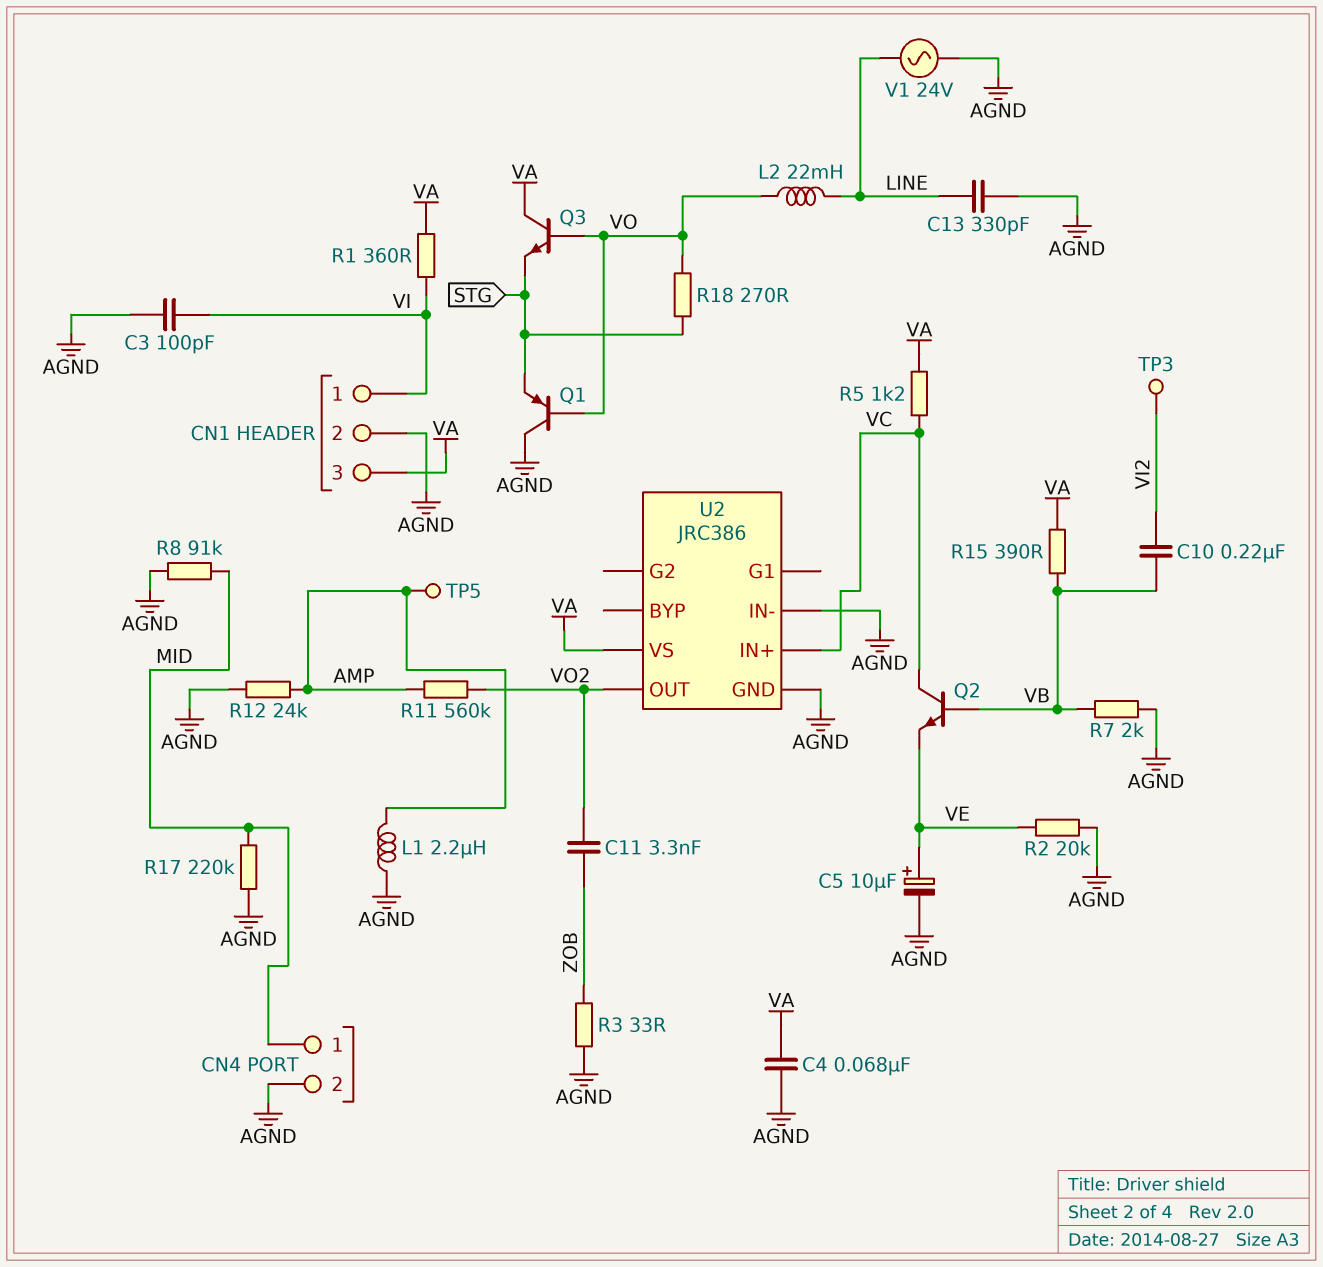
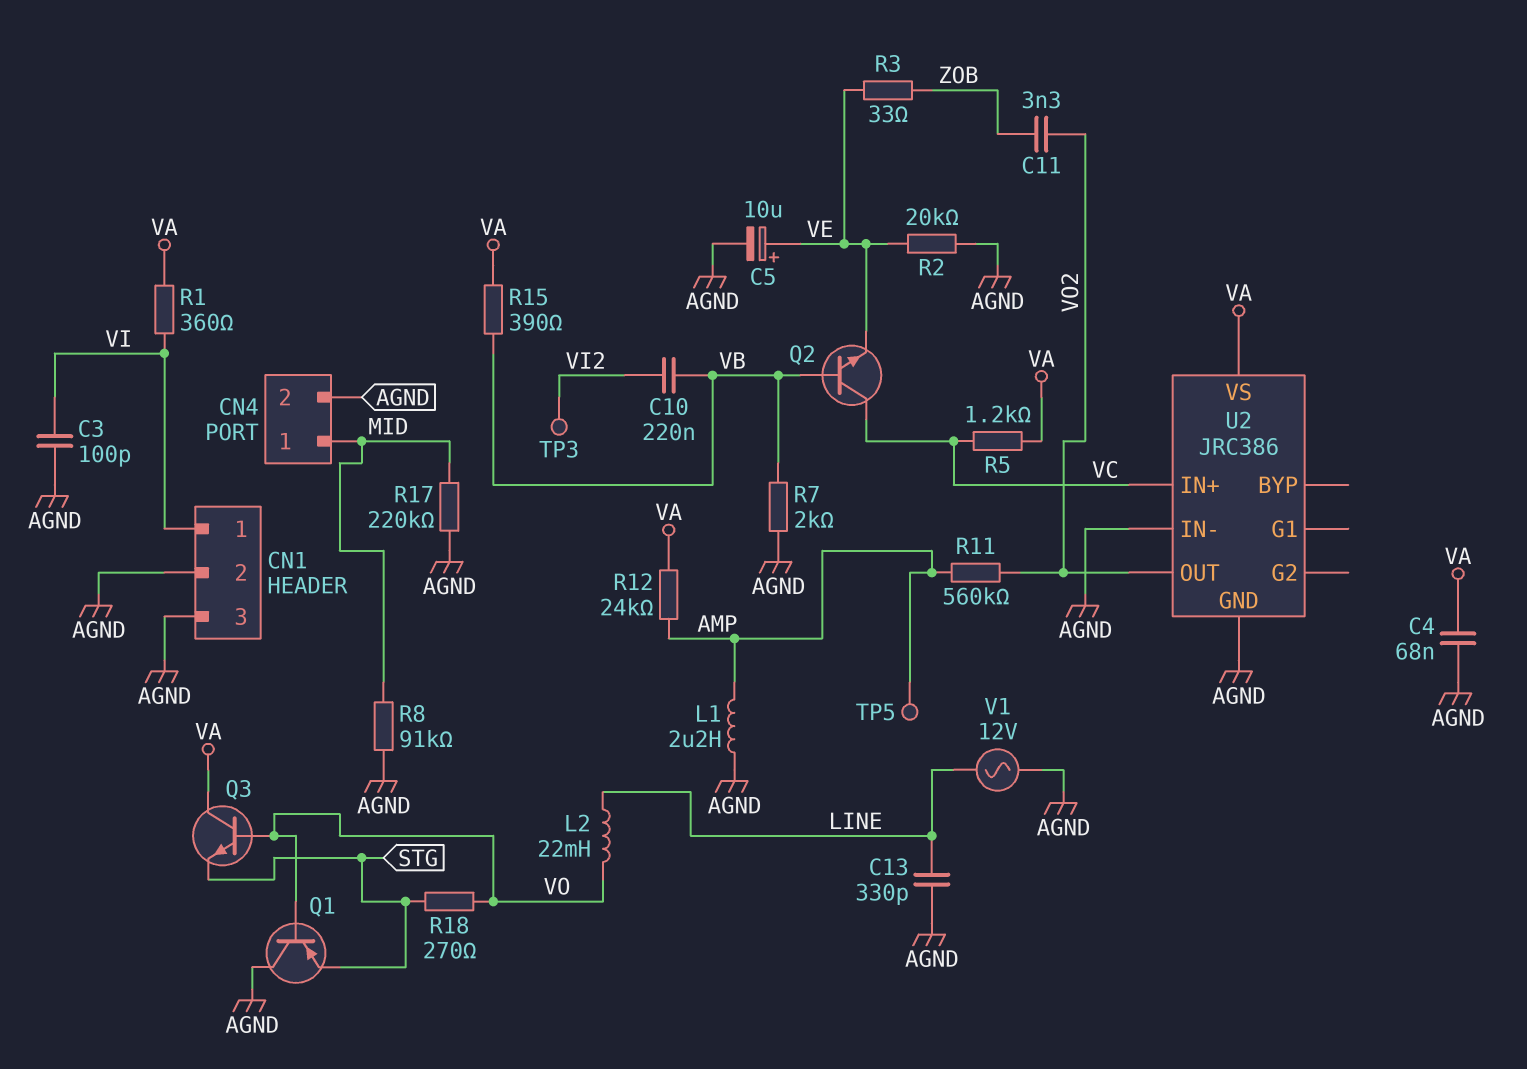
CN1 pin 3: VA -> AGND
R3: 33 (AGND, ZOB) -> 33 (VE, ZOB)
R12: 24k (AGND, AMP) -> 24k (AMP, VA)
V1: AC 24V (AGND, LINE) -> AC 12V (AGND, LINE)

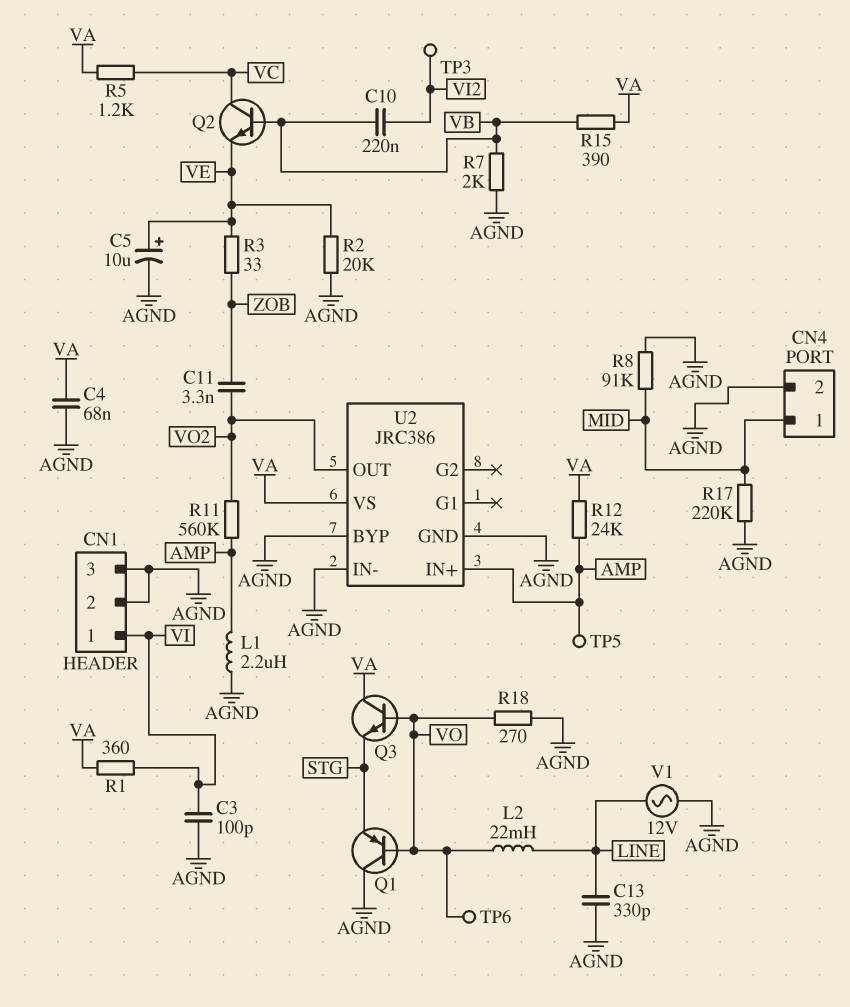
R18: 270 (STG, VO) -> 270 (AGND, VO)
TP6: none -> test point (VO)
U2 pin BYP: none -> AGND
U2 pin IN+: VC -> AMP

